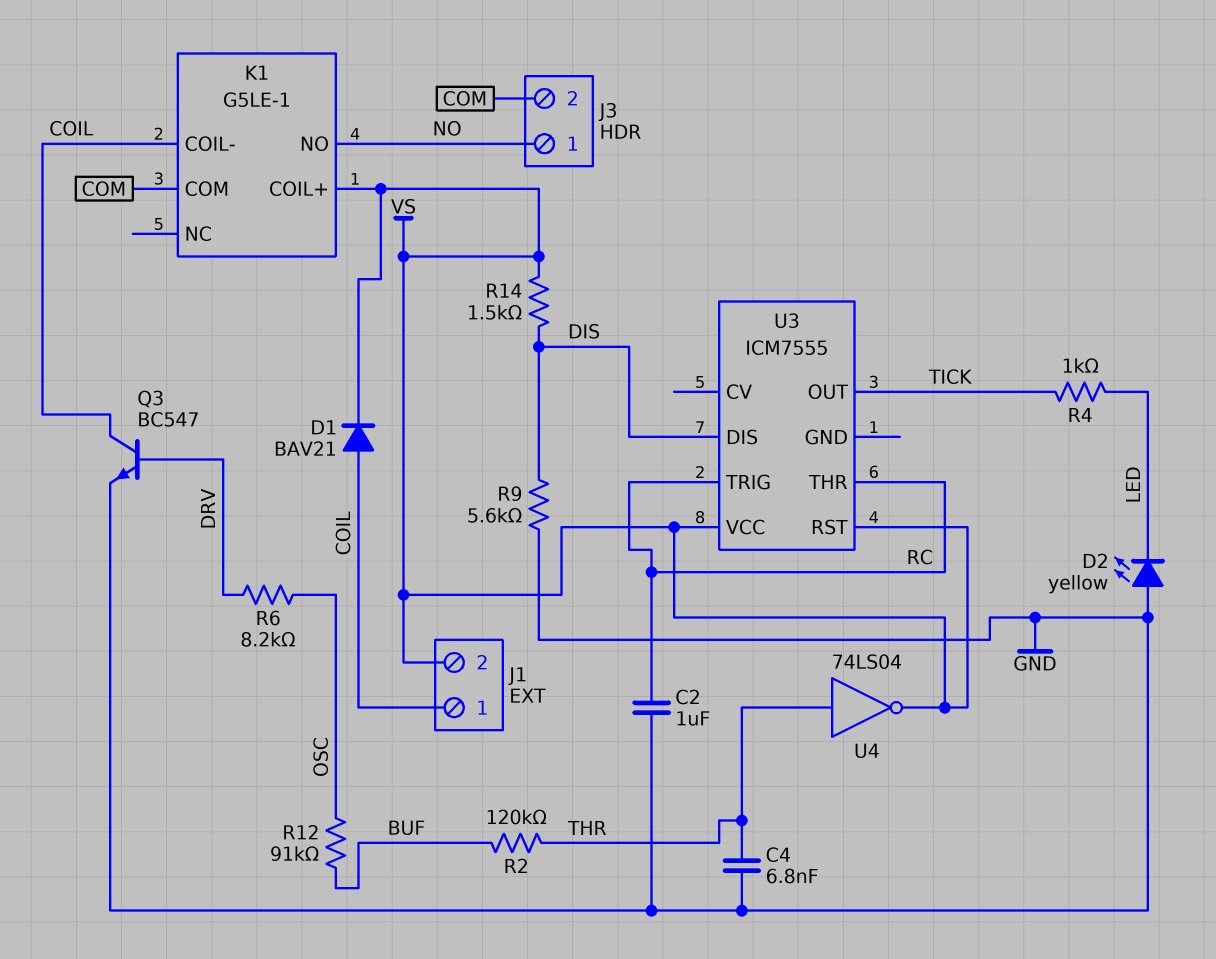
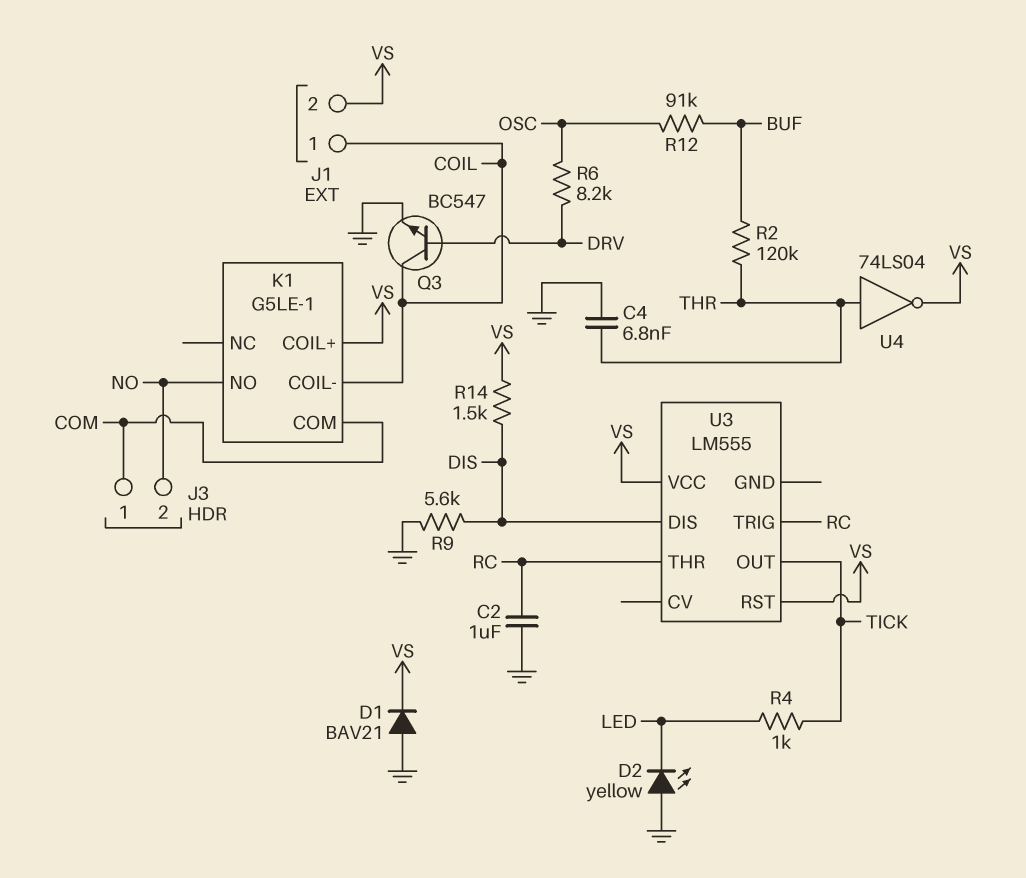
D1: diode BAV21 (A COIL, K VS) -> diode BAV21 (A GND, K VS)
J3 pin 1: NO -> COM
J3 pin 2: COM -> NO
U3: ICM7555 -> LM555

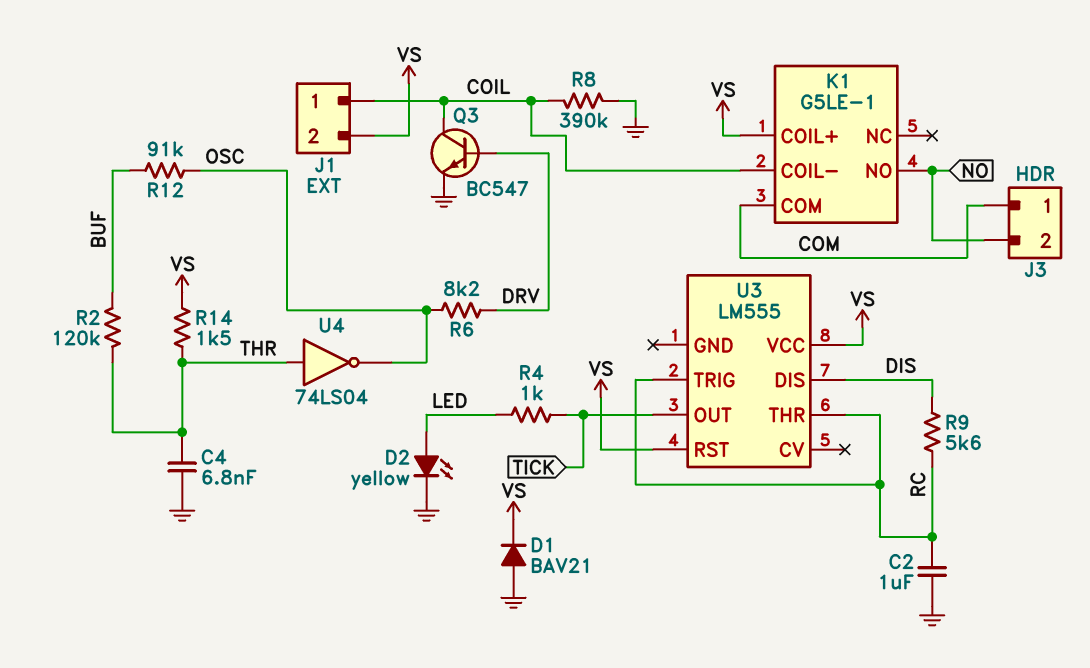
D2: LED yellow (A GND, K LED) -> LED yellow (A LED, K GND)
R8: none -> 390k (COIL, GND)
R9: 5.6k (DIS, GND) -> 5.6k (DIS, RC)
R14: 1.5k (DIS, VS) -> 1.5k (THR, VS)
U4: NOT 74LS04 (in THR, out VS) -> NOT 74LS04 (in THR, out OSC)

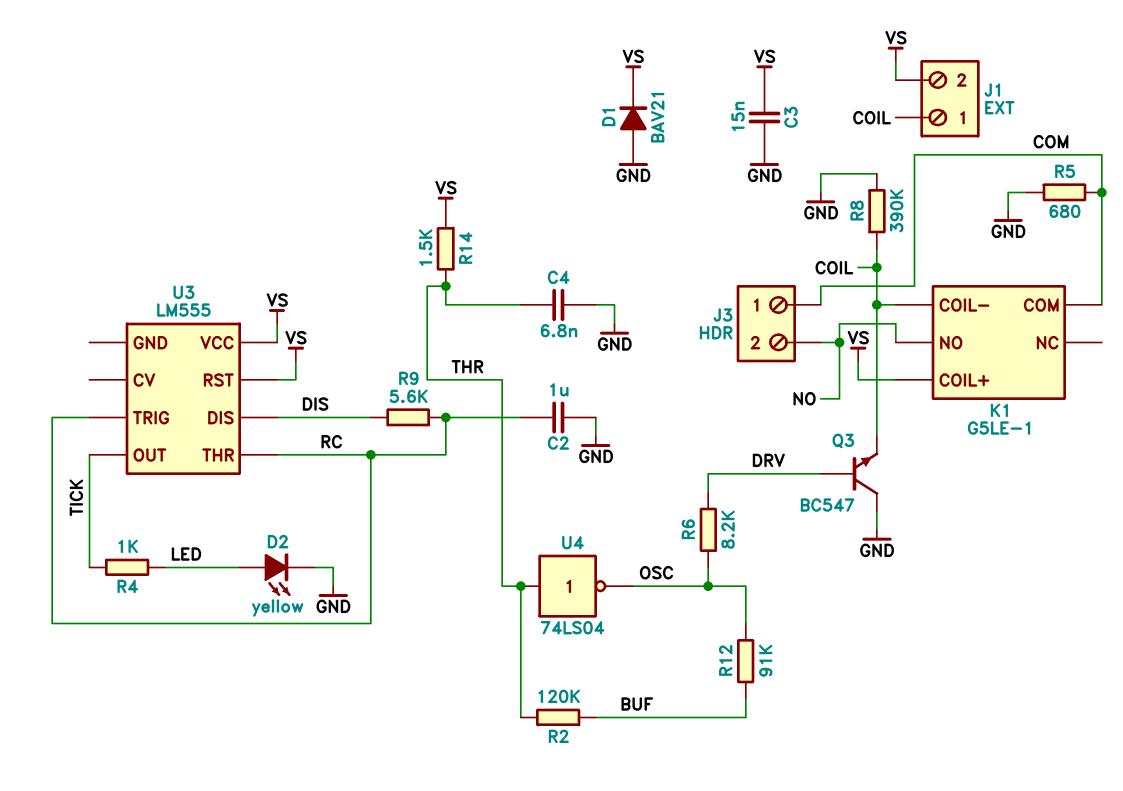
C3: none -> 15nF (GND, VS)
Q3: NPN BC547 (B DRV, C COIL, E GND) -> NPN BC547 (B DRV, C GND, E COIL)
R5: none -> 680 (COM, GND)

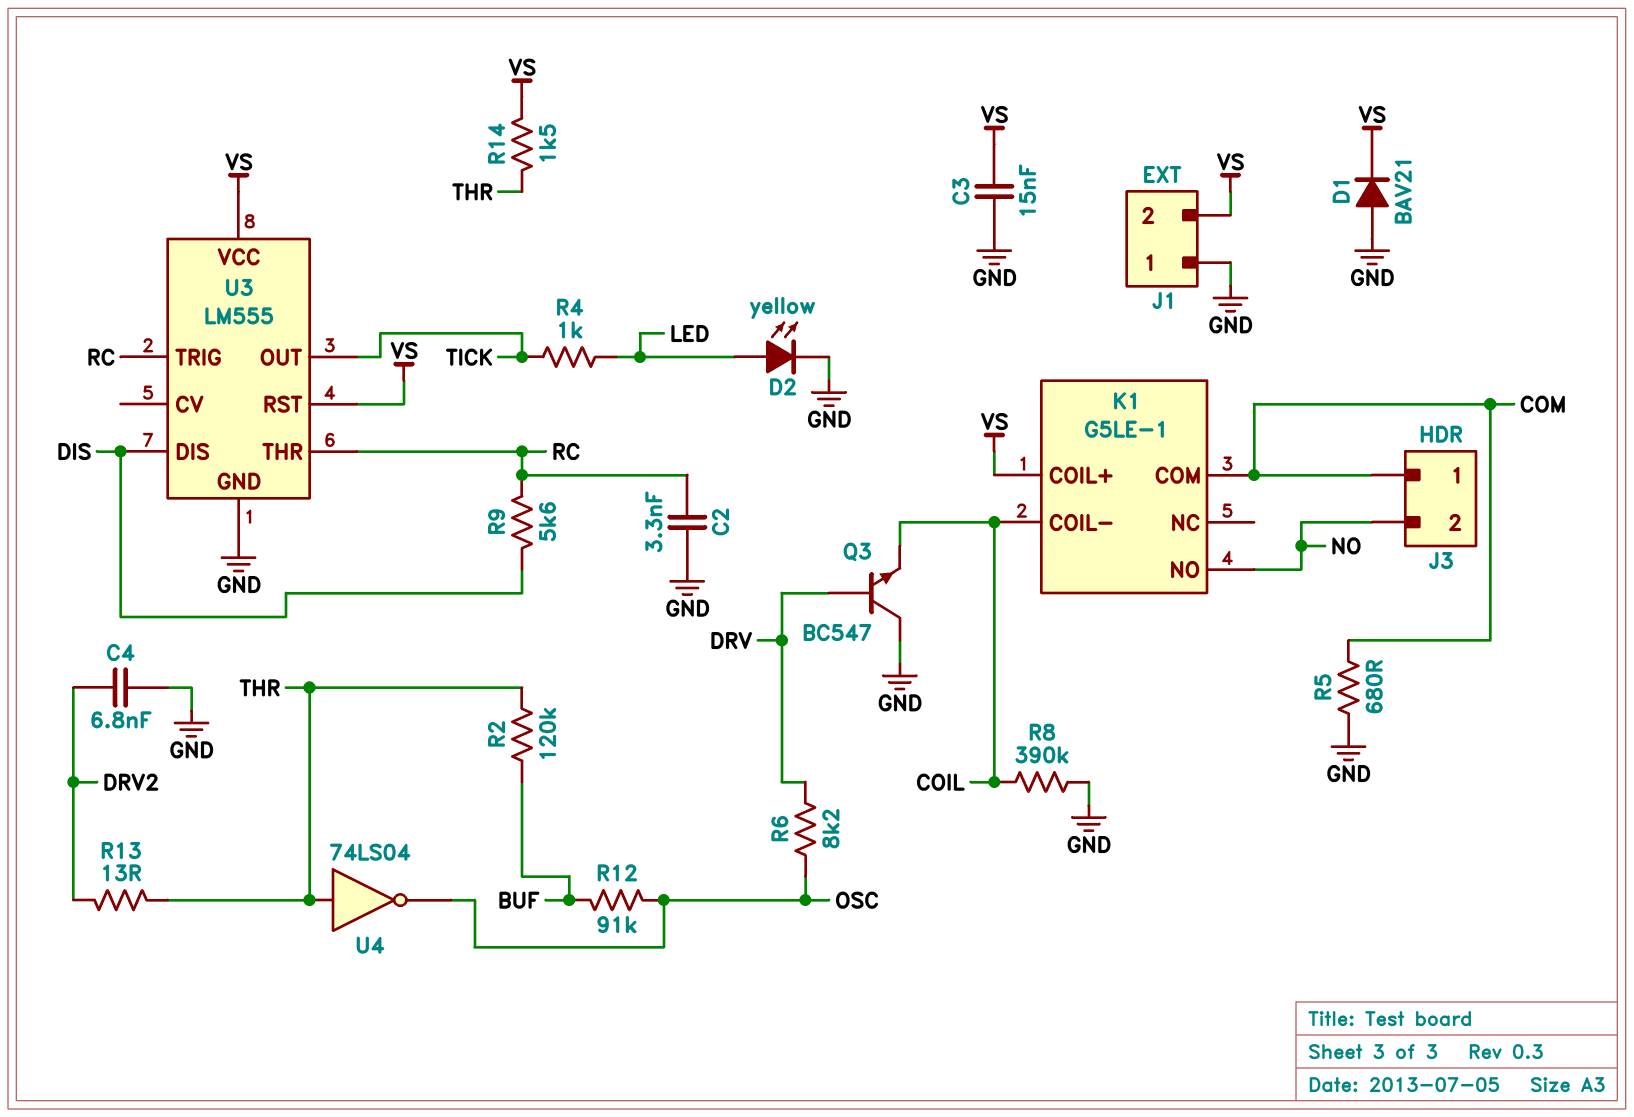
C2: 1uF (GND, RC) -> 3.3nF (GND, RC)
C4: 6.8nF (GND, THR) -> 6.8nF (DRV2, GND)
J1 pin 1: COIL -> GND
R13: none -> 13 (DRV2, THR)
U3 pin GND: none -> GND

